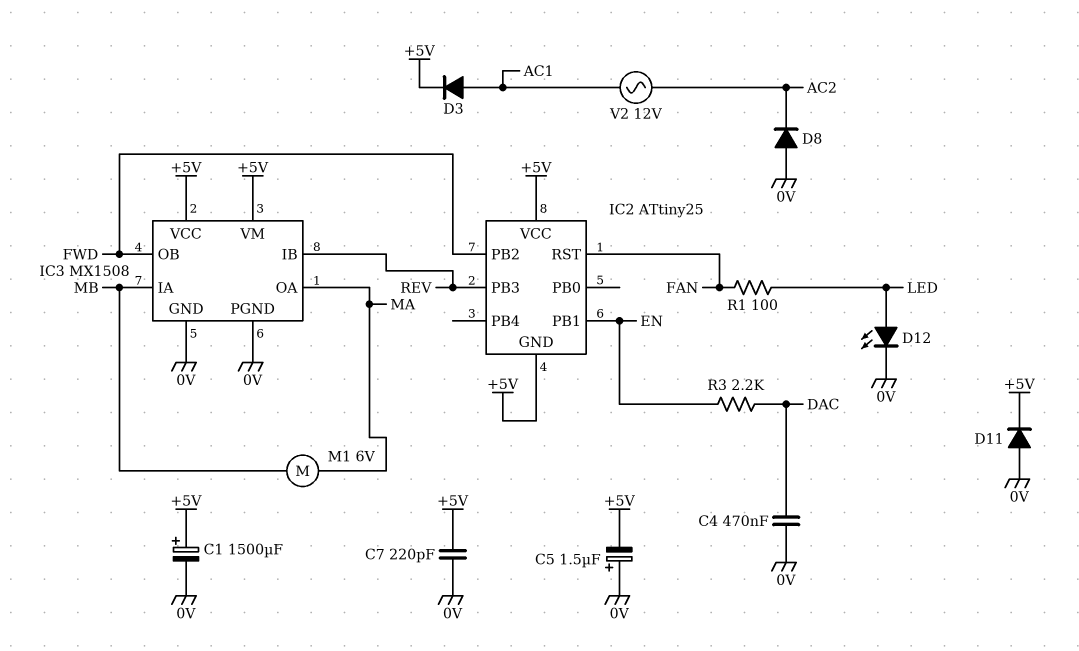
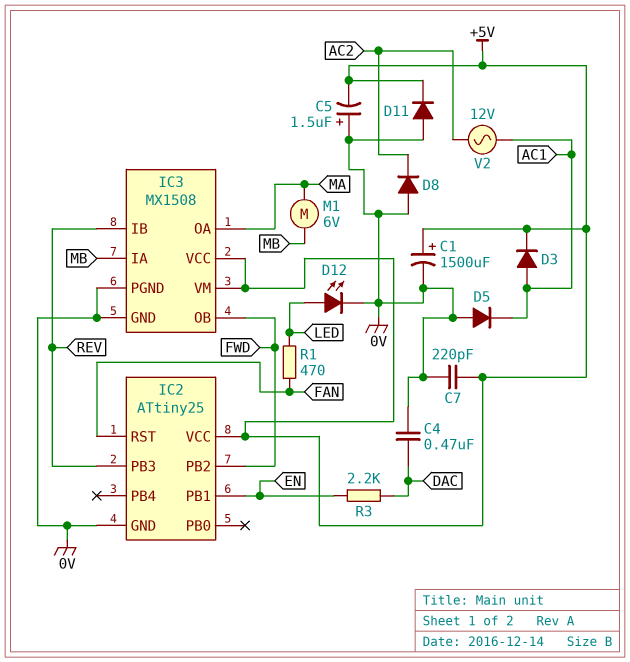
D5: none -> diode (A 0V, K AC1)
IC2 pin GND: +5V -> 0V
R1: 100 (FAN, LED) -> 470 (FAN, LED)

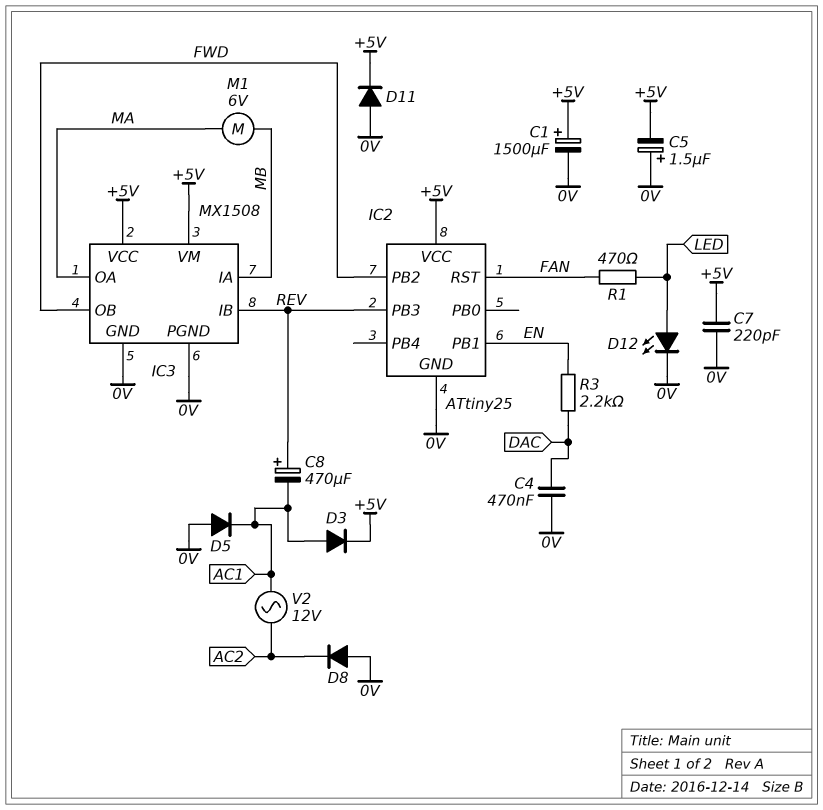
C8: none -> 470uF (plus REV, minus AC1)

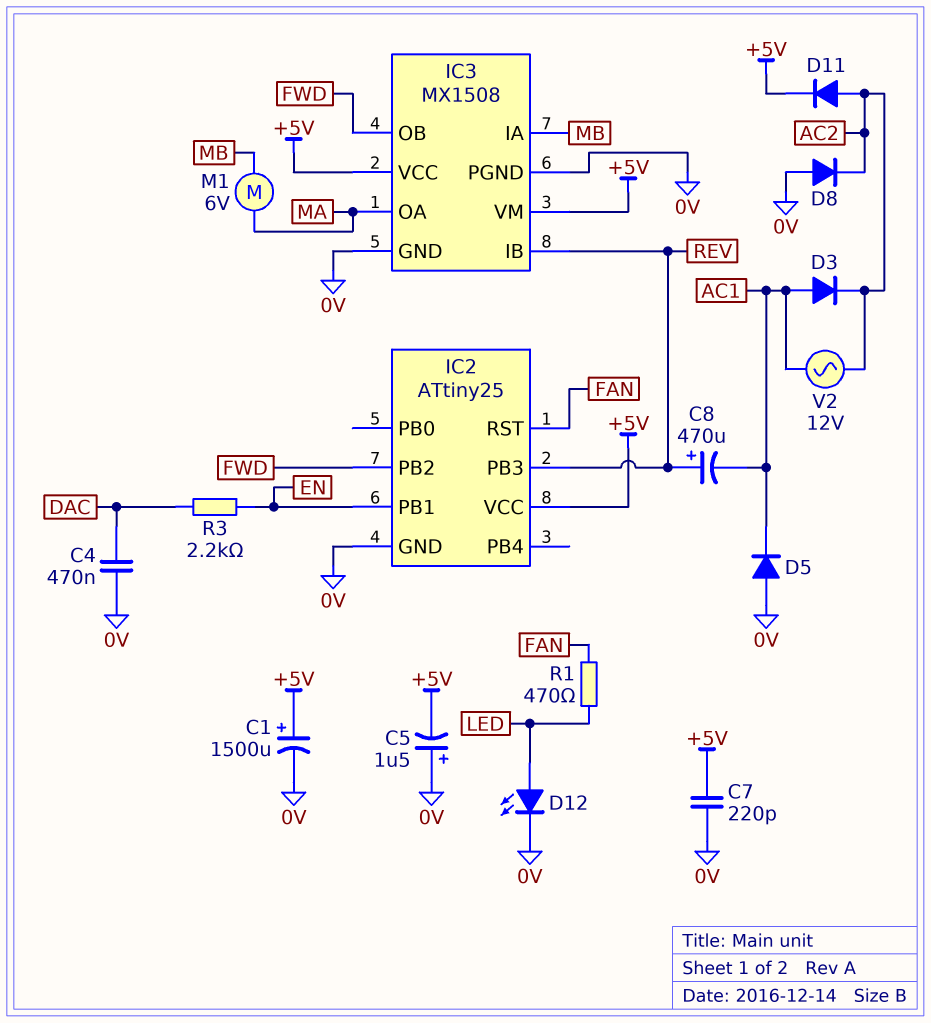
D3: diode (A AC1, K +5V) -> diode (A AC1, K AC2)
D11: diode (A 0V, K +5V) -> diode (A AC2, K +5V)

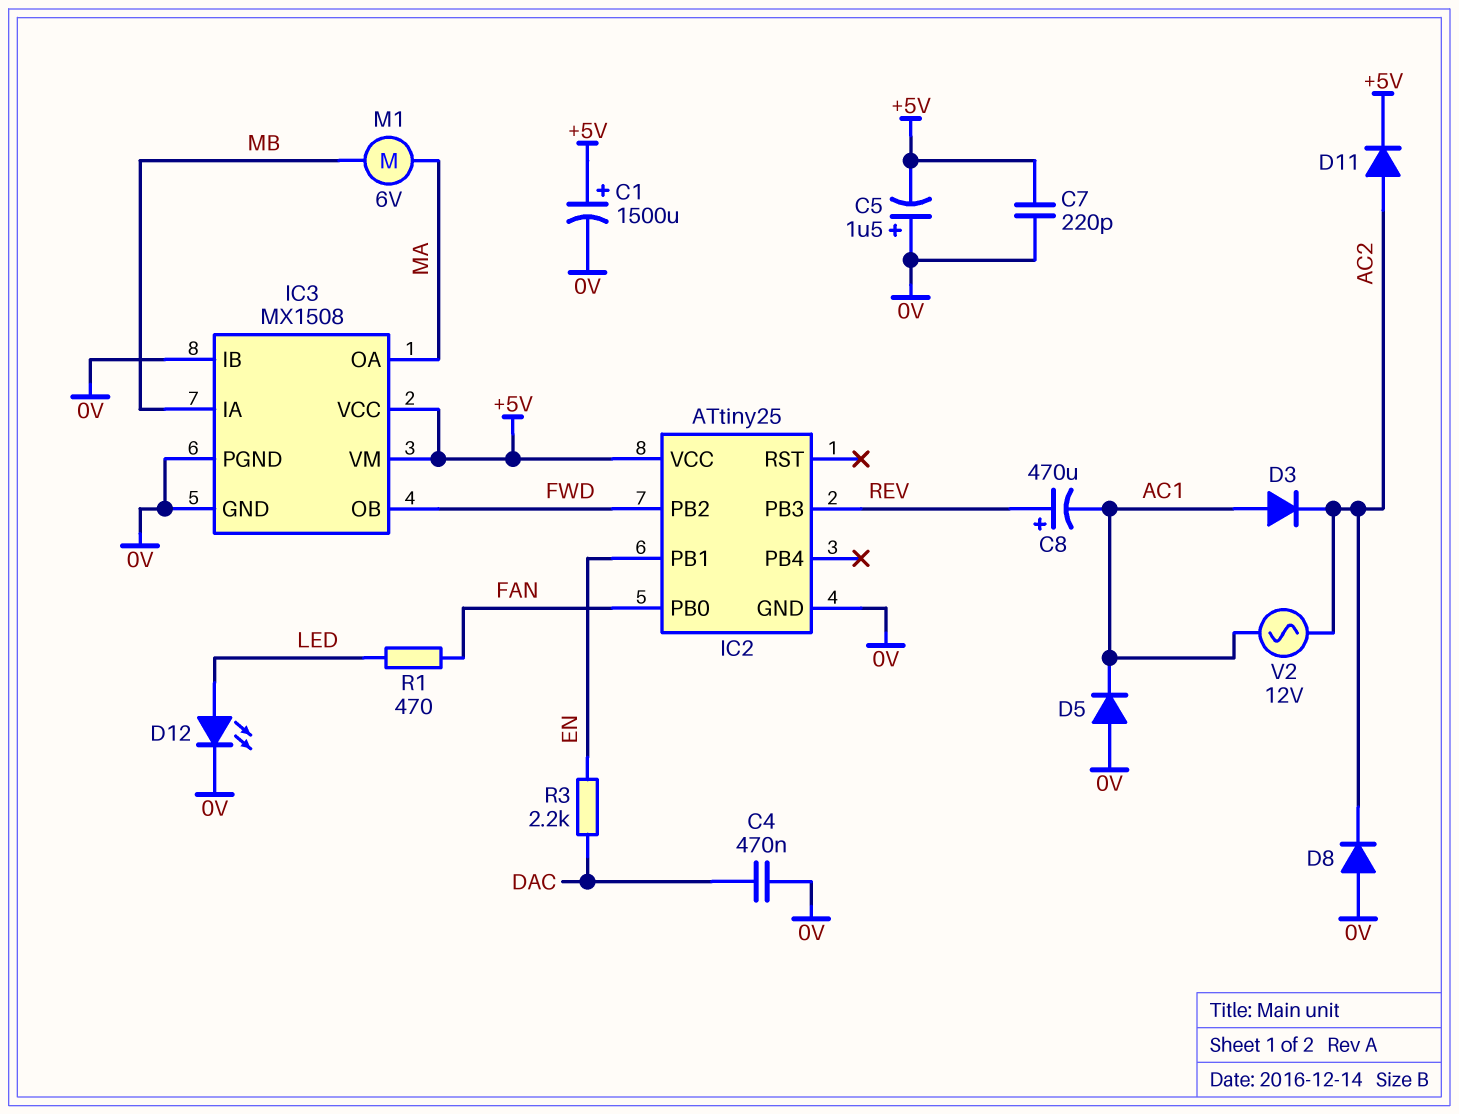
IC2 pin PB0: none -> FAN
IC2 pin RST: FAN -> none
IC3 pin IB: REV -> 0V

